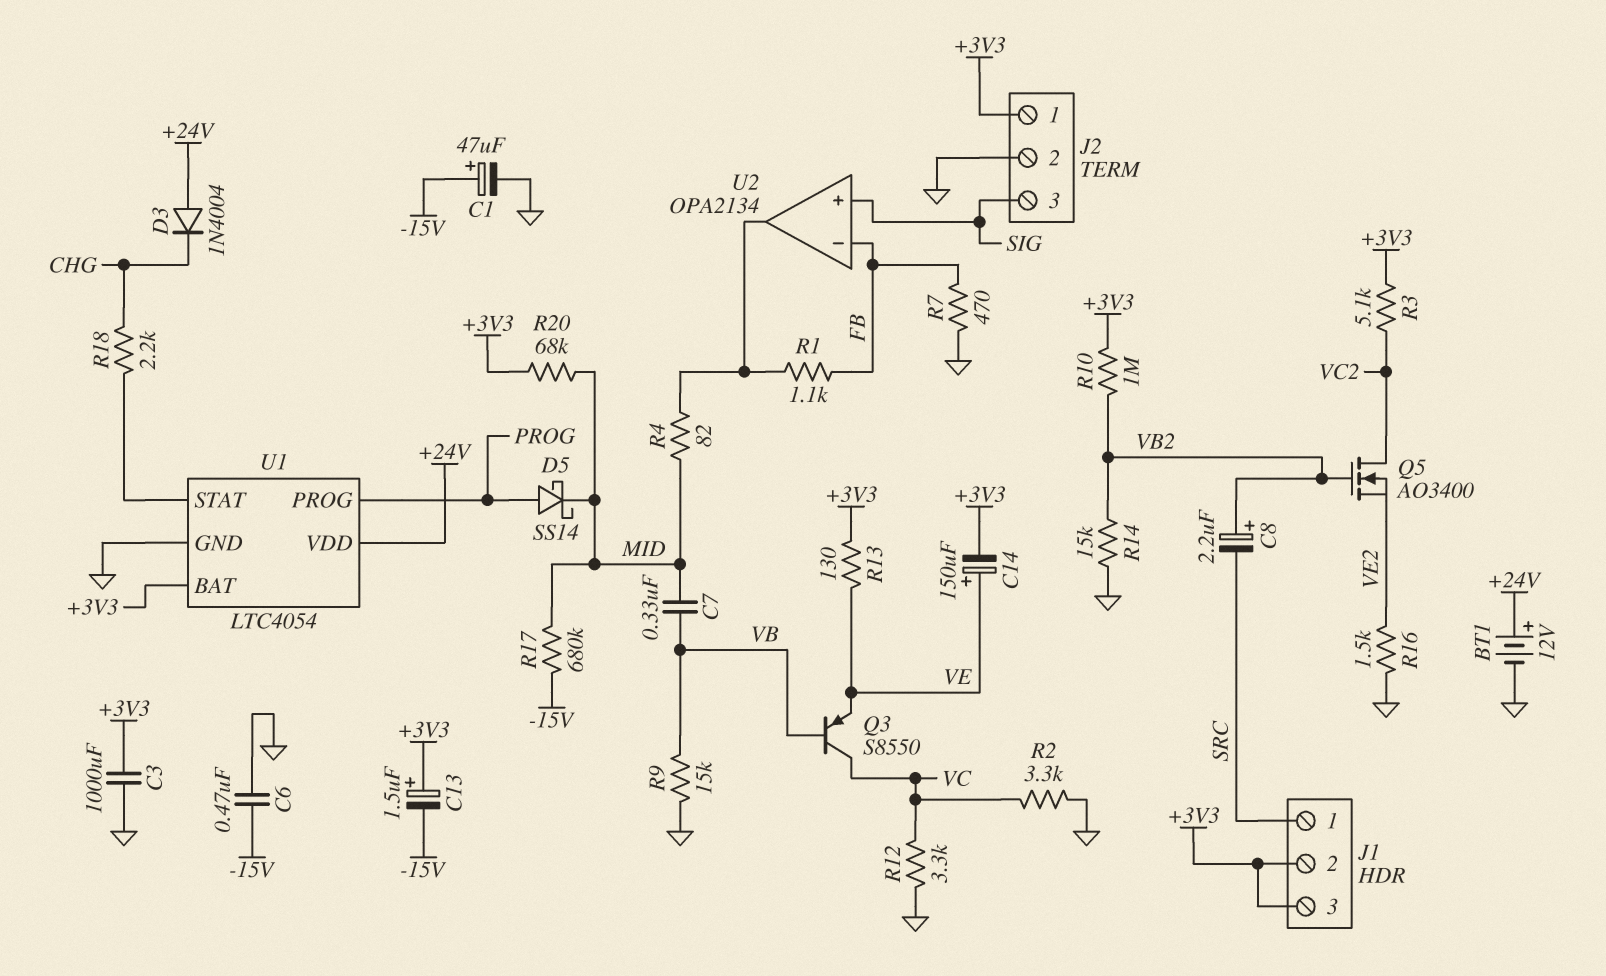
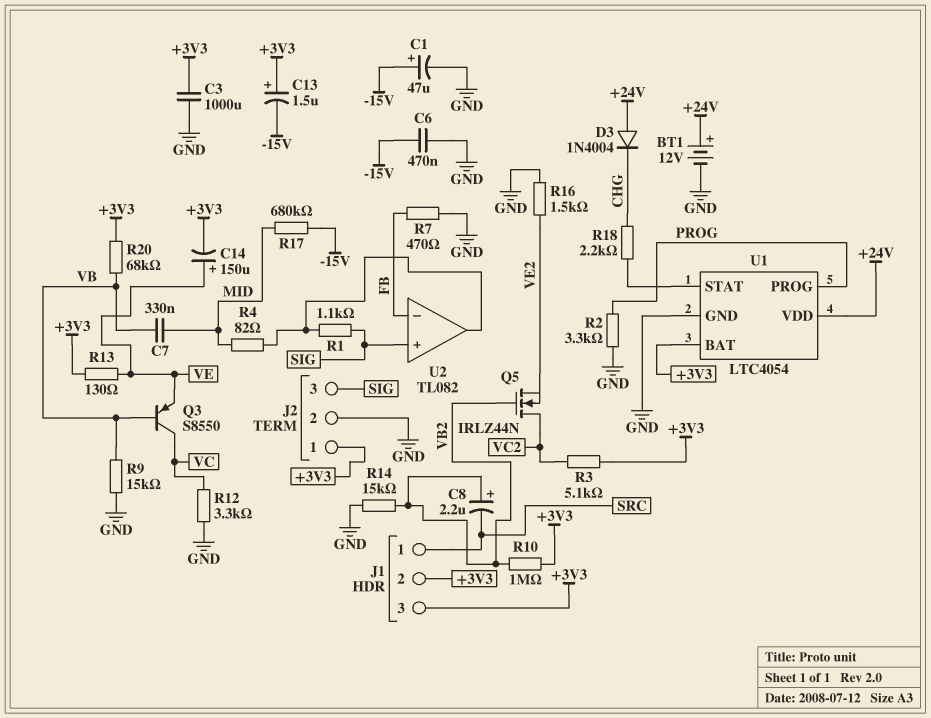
D5: schottky SS14 (A PROG, K MID) -> none
Q5: NMOS AO3400 (G VB2, D VC2, S VE2) -> NMOS IRLZ44N (G VB2, D VC2, S VE2)
R1: 1.1k (FB, U2/out) -> 1.1k (SIG, U2/out)
R2: 3.3k (GND, VC) -> 3.3k (GND, PROG)
R20: 68k (+3V3, MID) -> 68k (+3V3, VB)
U2: OPA2134 -> TL082

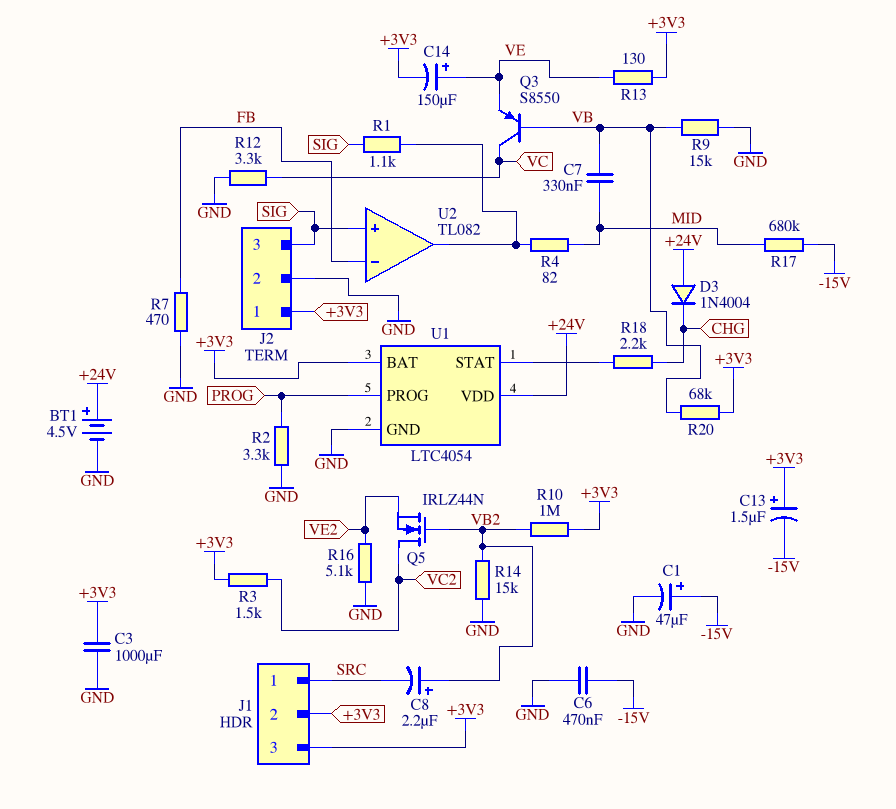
BT1: 12V (plus +24V, minus GND) -> 4.5V (plus +24V, minus GND)
R3: 5.1k (+3V3, VC2) -> 1.5k (+3V3, VC2)
R16: 1.5k (GND, VE2) -> 5.1k (GND, VE2)

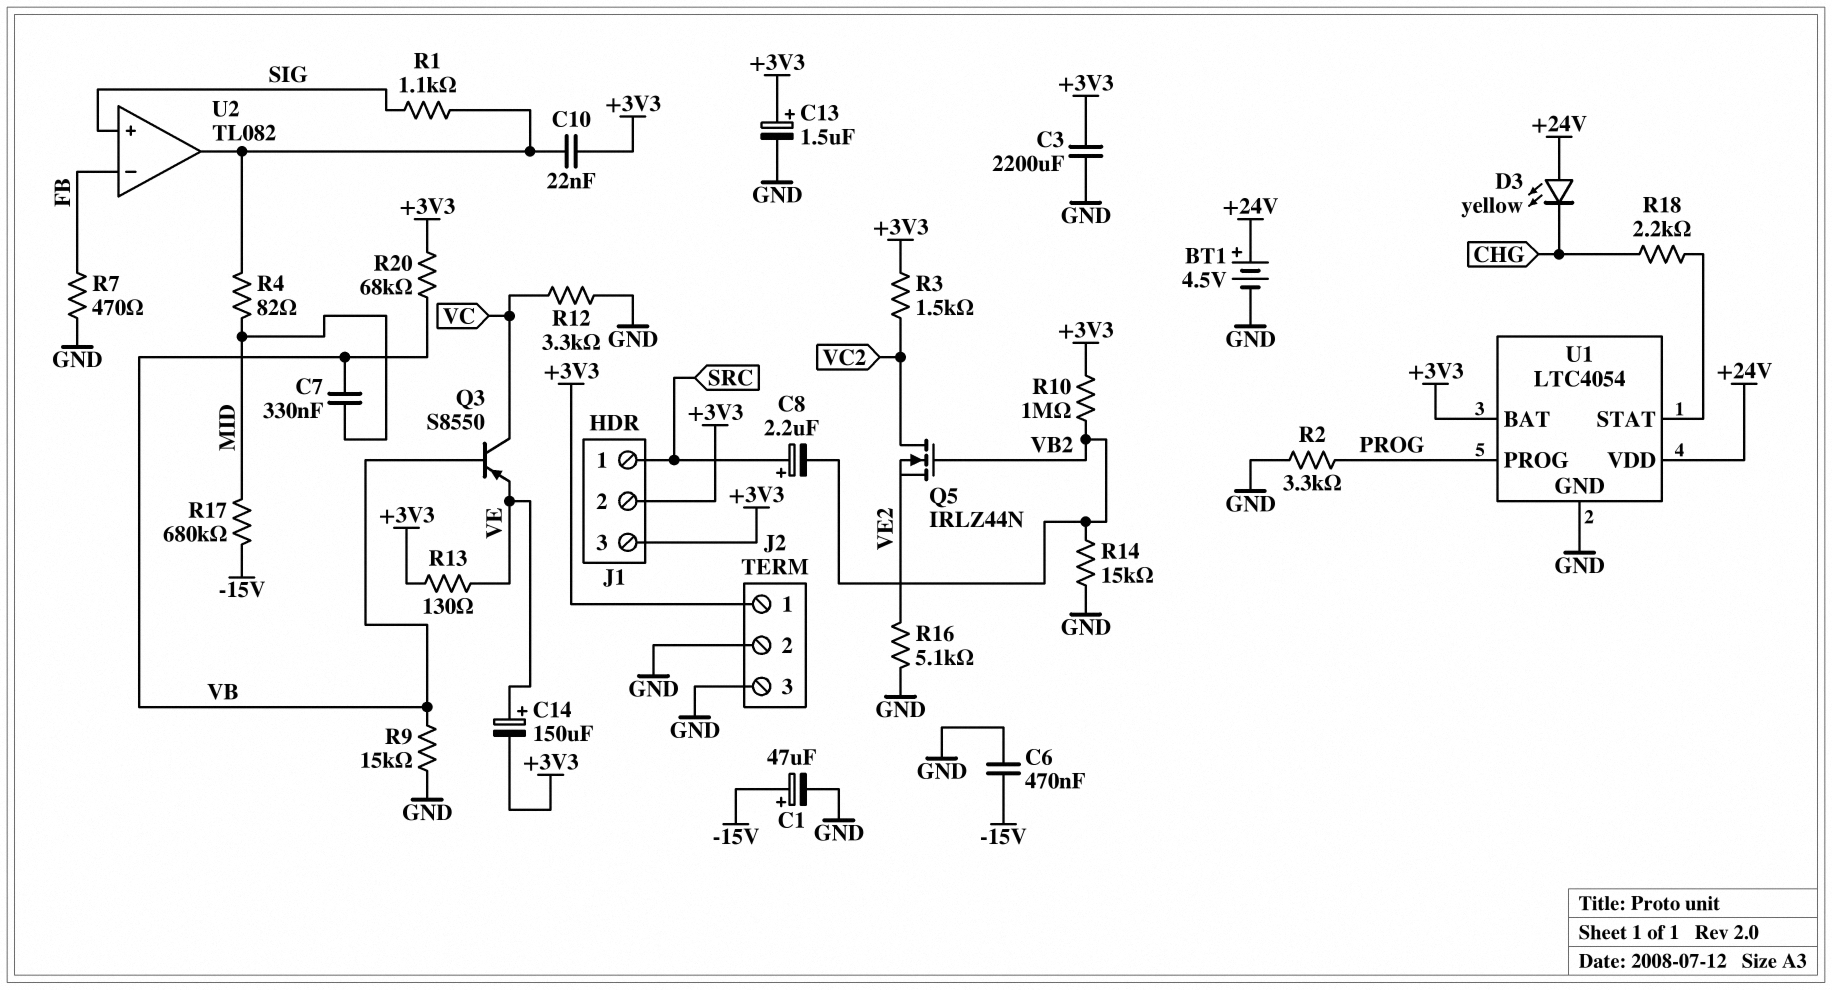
C3: 1000uF (+3V3, GND) -> 2200uF (+3V3, GND)
C8: 2.2uF (plus VB2, minus SRC) -> 2.2uF (plus SRC, minus VB2)
C10: none -> 22nF (+3V3, U2/out)
C13: 1.5uF (plus +3V3, minus -15V) -> 1.5uF (plus +3V3, minus GND)
D3: diode 1N4004 (A +24V, K CHG) -> LED yellow (A +24V, K CHG)
J2 pin 3: SIG -> GND

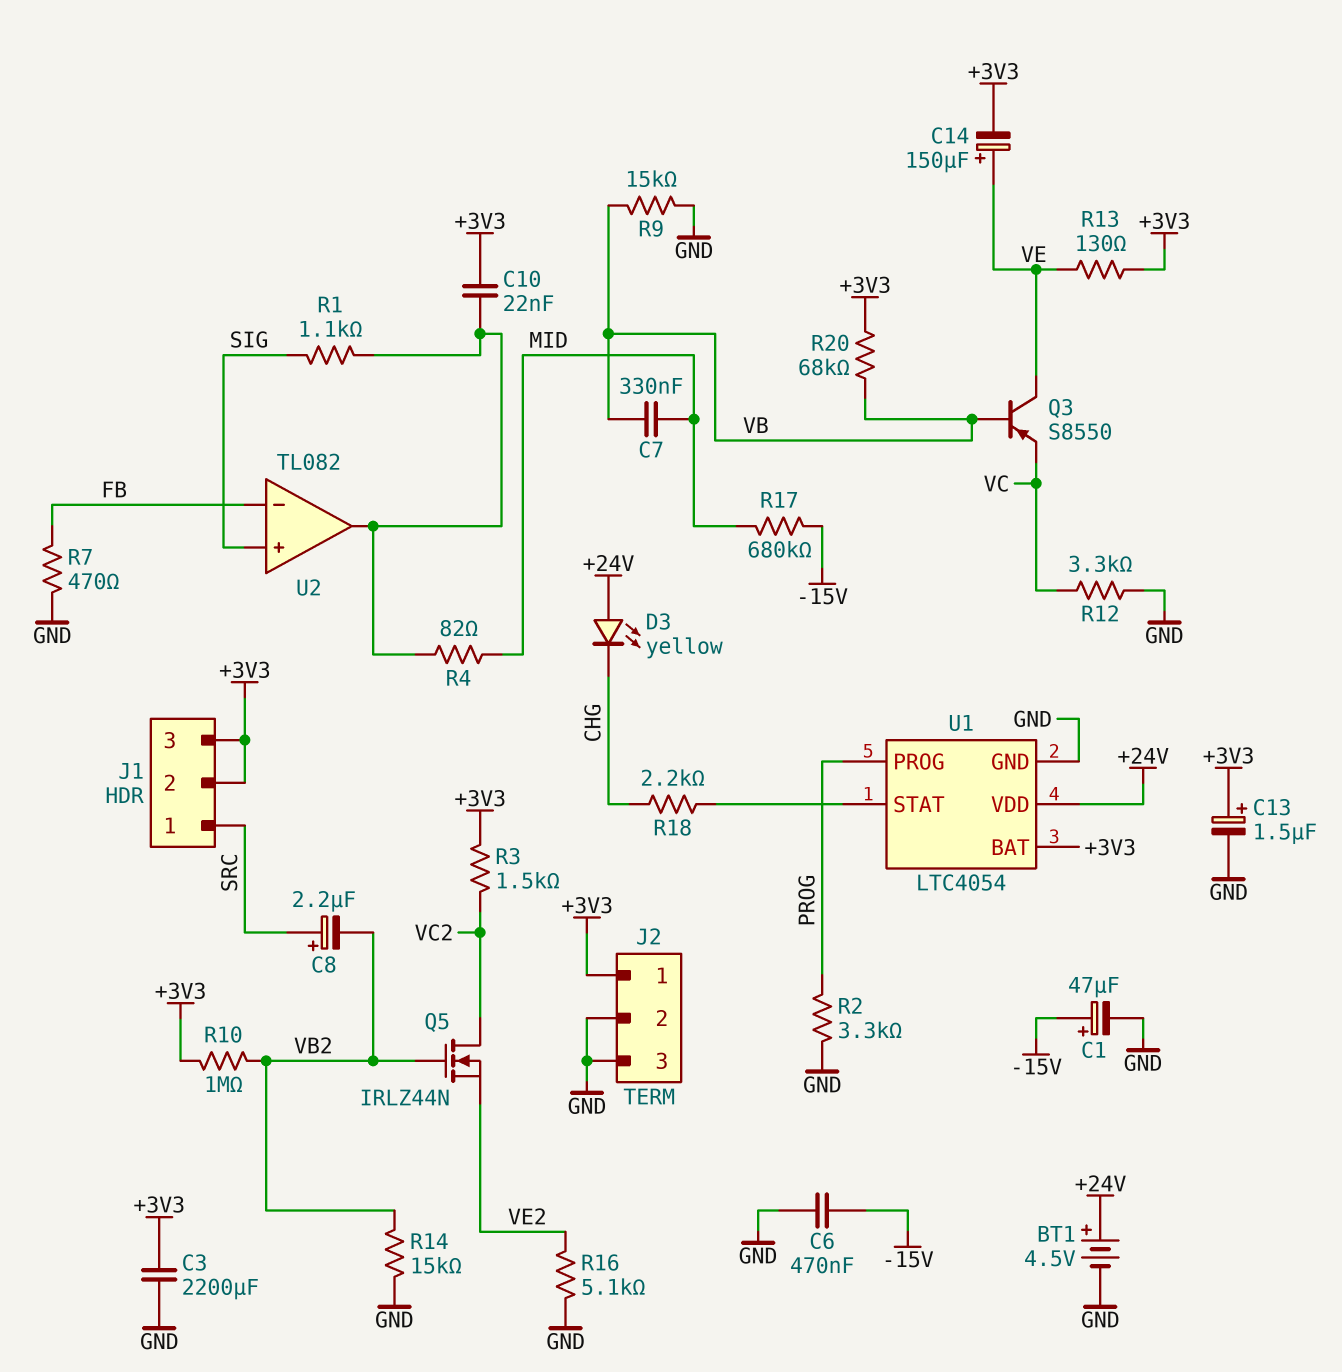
Q3: PNP S8550 (B VB, C VC, E VE) -> PNP S8550 (B VB, C VE, E VC)

